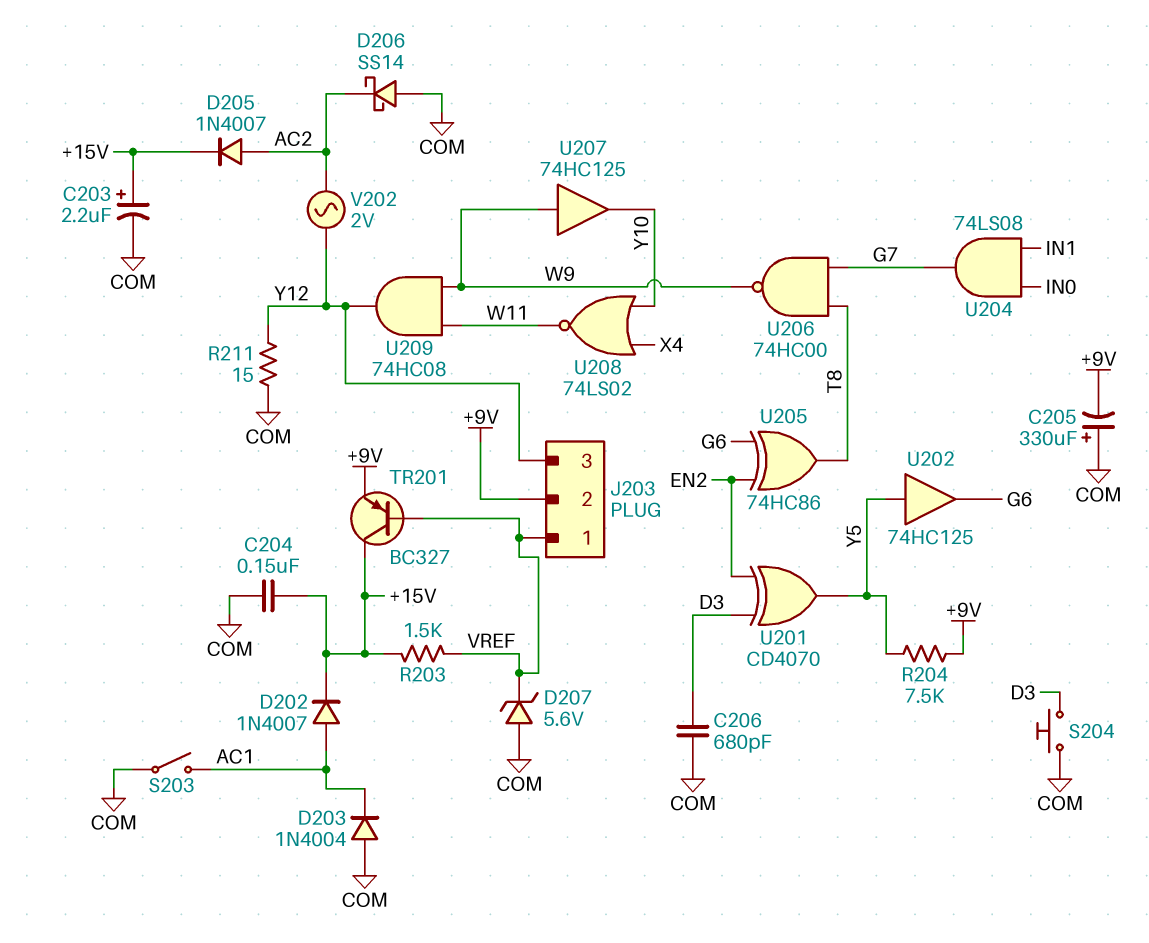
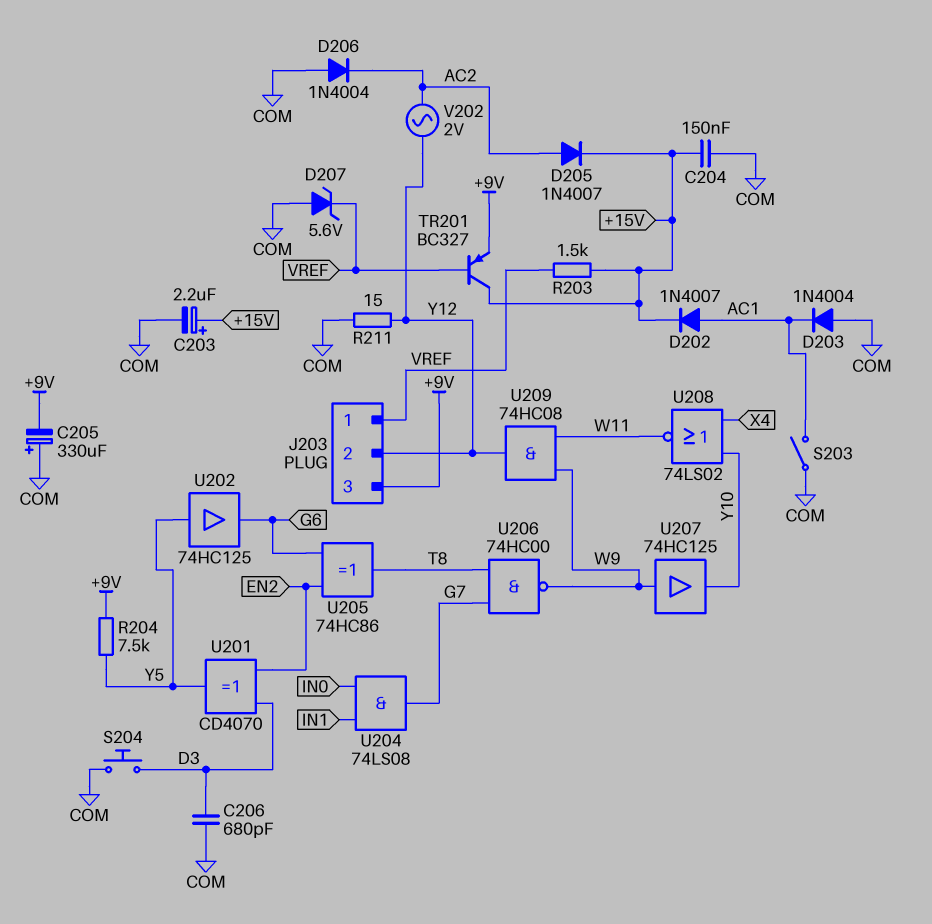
D206: schottky SS14 (A COM, K AC2) -> diode 1N4004 (A COM, K AC2)
J203 pin 2: +9V -> Y12
J203 pin 3: Y12 -> +9V

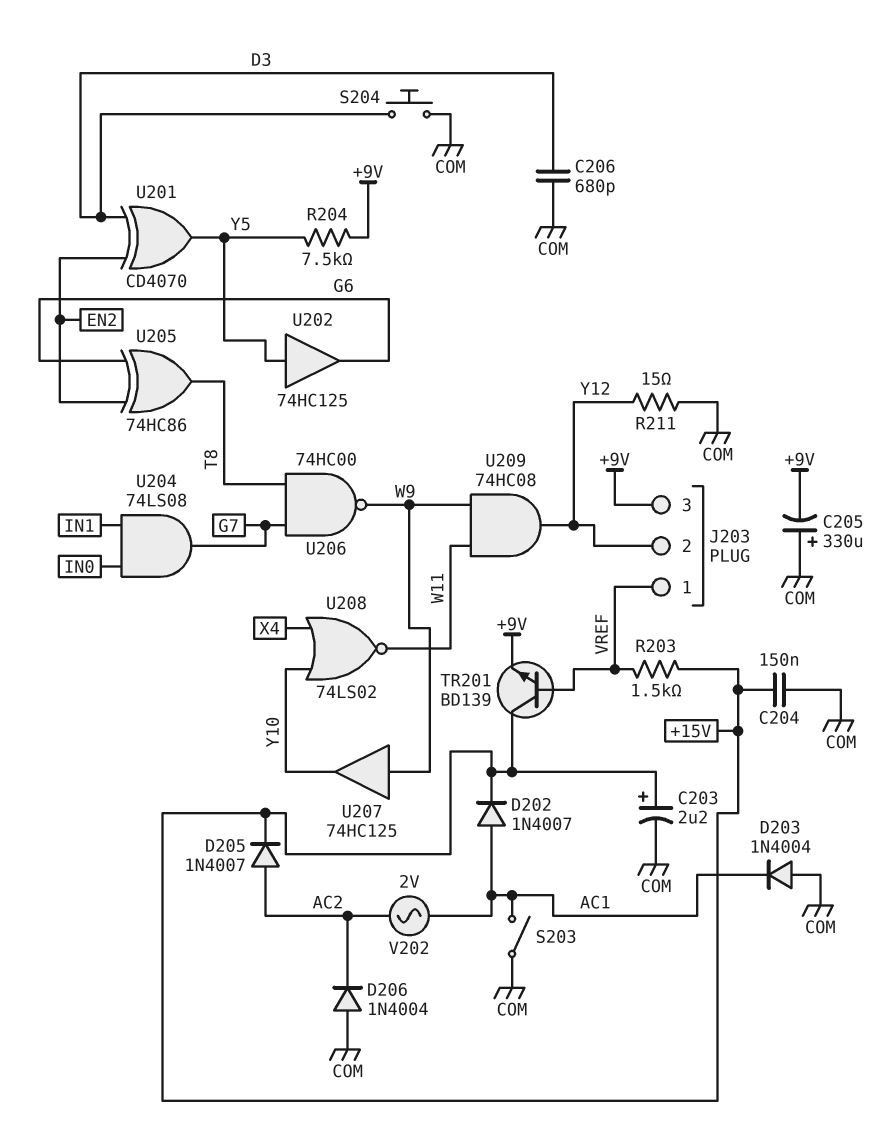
D207: zener 5.6V (A COM, K VREF) -> none
TR201: PNP BC327 (B VREF, C +15V, E +9V) -> NPN BD139 (B VREF, C +15V, E +9V)
V202: AC 2V (AC2, Y12) -> AC 2V (AC1, AC2)

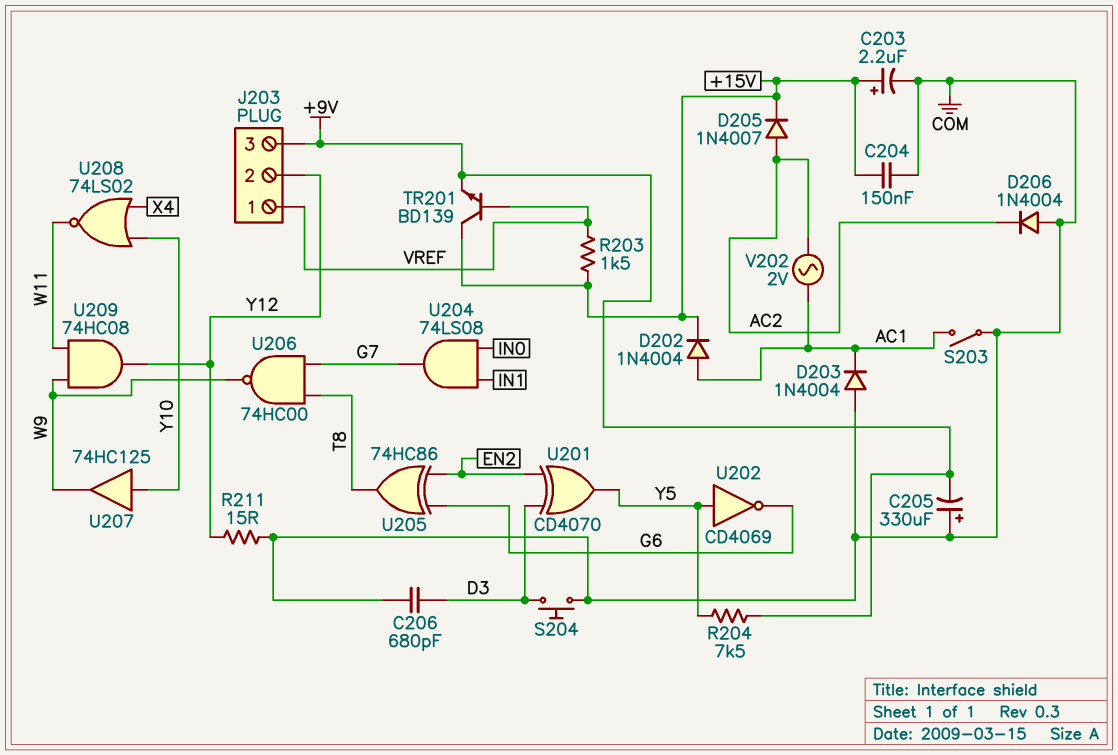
D202: diode 1N4007 (A AC1, K +15V) -> diode 1N4004 (A AC1, K +15V)
U202: buffer 74HC125 (in Y5, out G6) -> NOT CD4069 (in Y5, out G6)
U207: buffer 74HC125 (in W9, out Y10) -> buffer 74HC125 (in Y10, out W9)

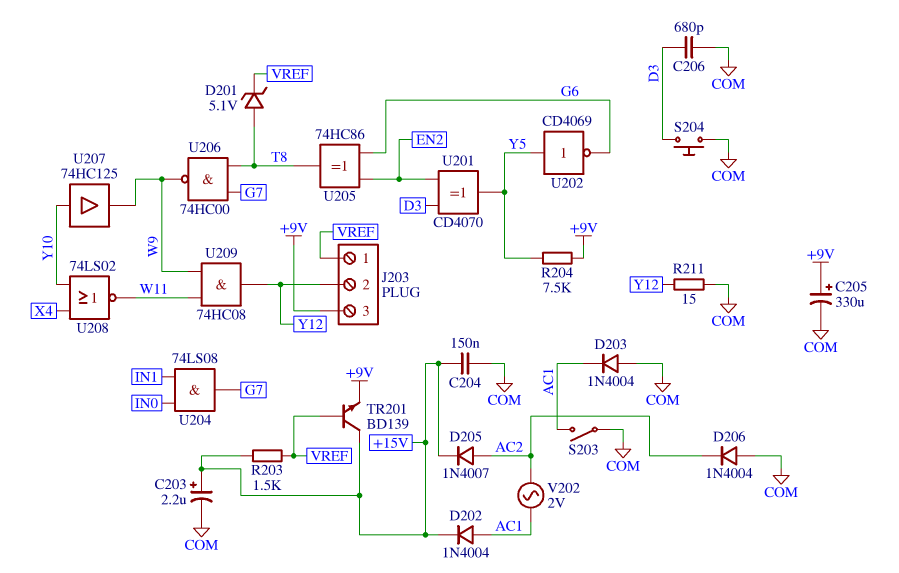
C205: 330uF (plus COM, minus +9V) -> 330uF (plus +9V, minus COM)
D201: none -> zener 5.1V (A T8, K VREF)

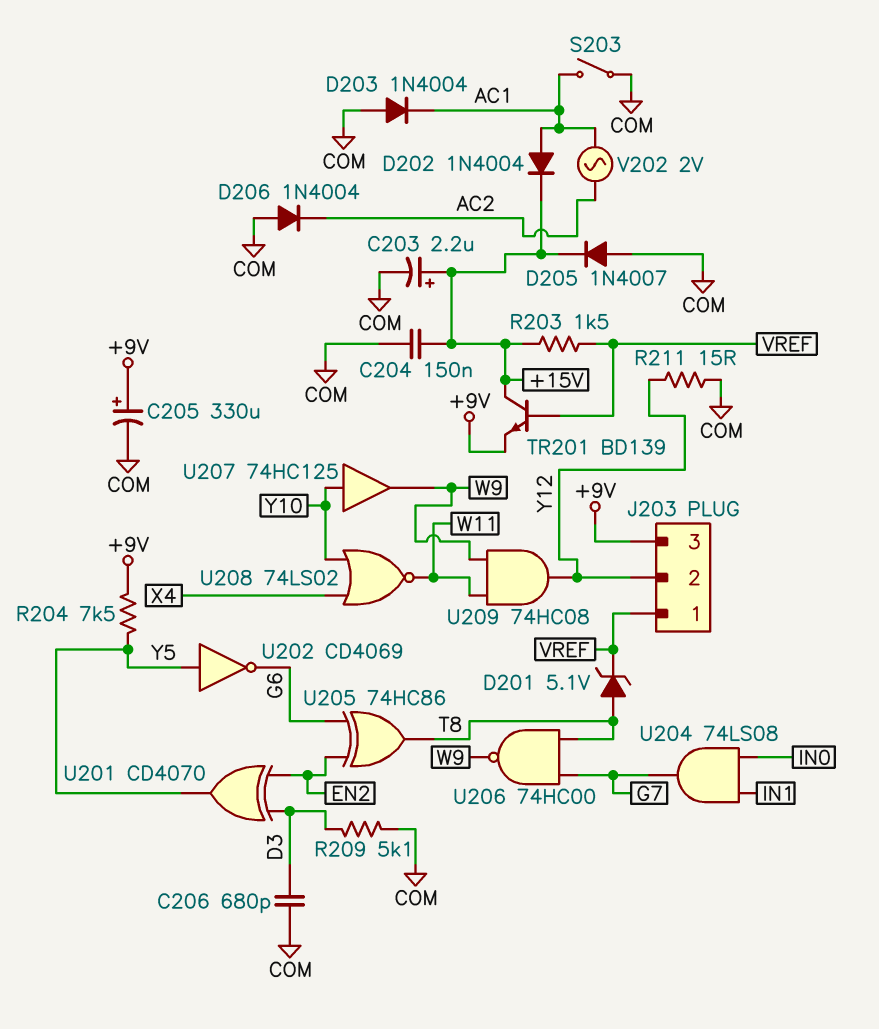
D205: diode 1N4007 (A AC2, K +15V) -> diode 1N4007 (A COM, K +15V)
R209: none -> 5.1k (COM, D3)
S204: button (COM, D3) -> none

